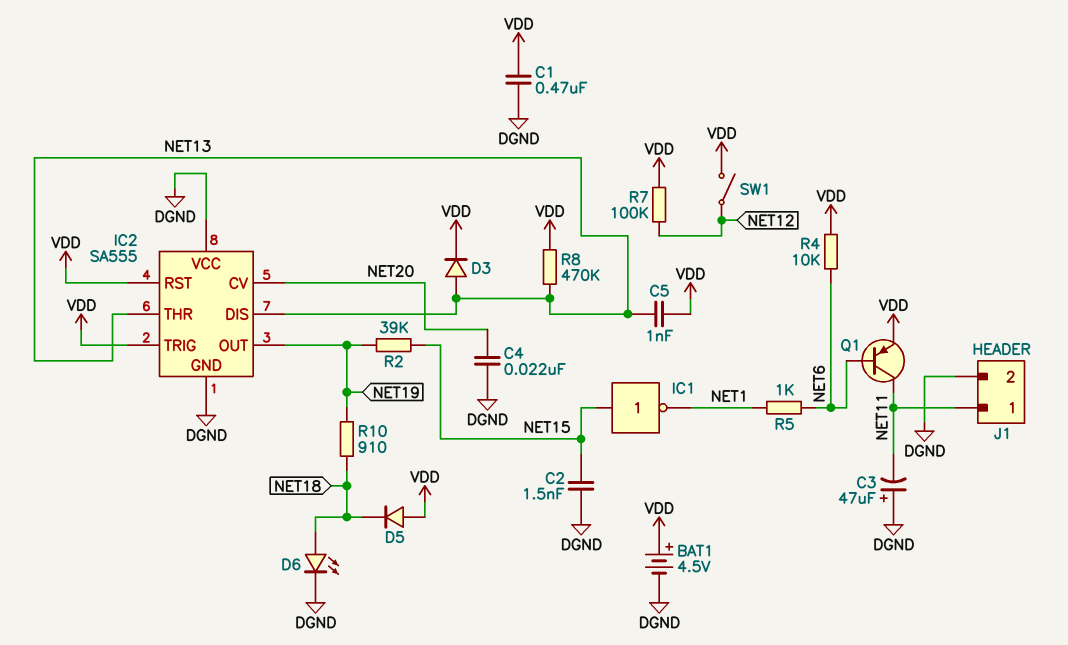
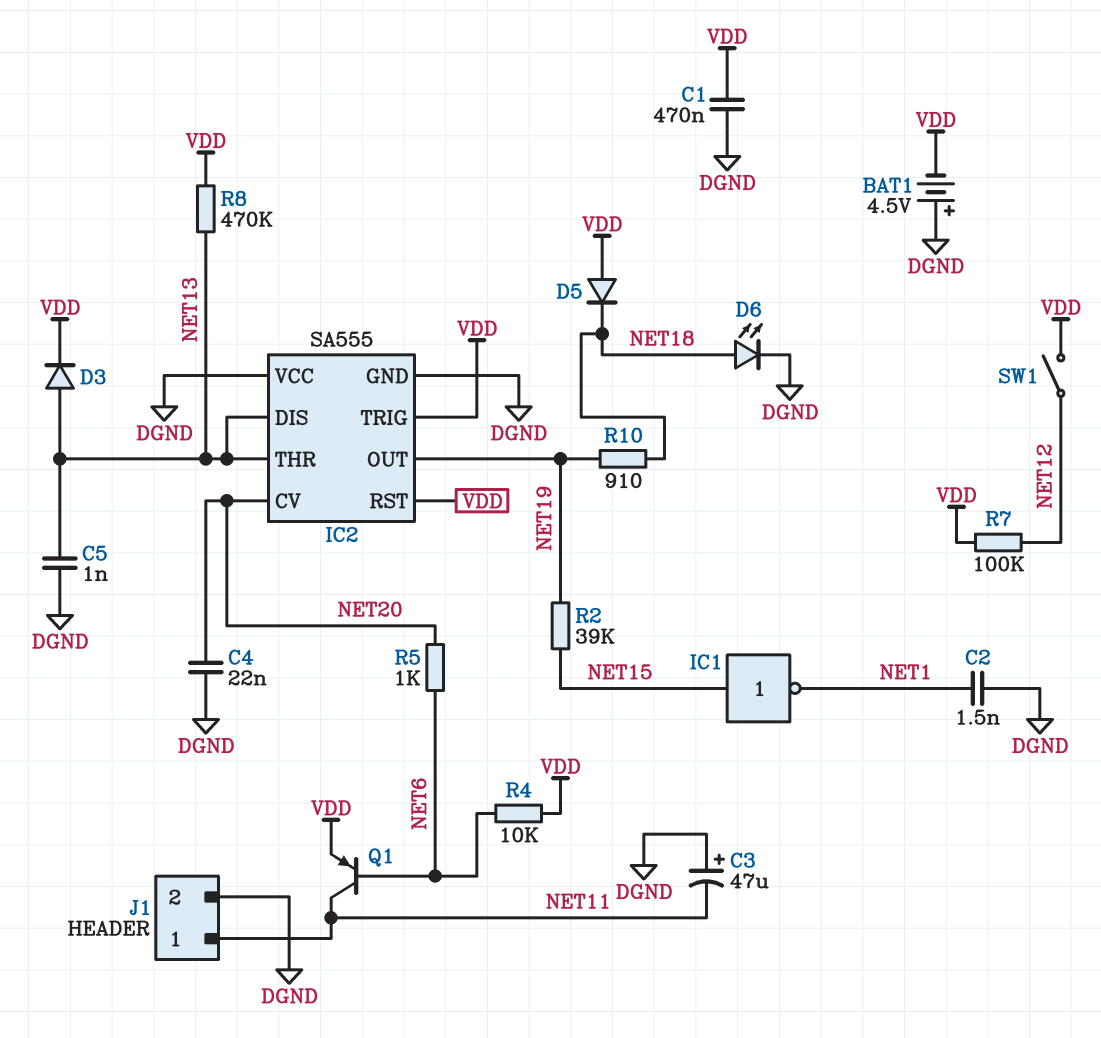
BAT1: 4.5V (plus VDD, minus DGND) -> 4.5V (plus DGND, minus VDD)
C2: 1.5nF (DGND, NET15) -> 1.5nF (DGND, NET1)
C5: 1nF (NET13, VDD) -> 1nF (DGND, NET13)
R5: 1k (NET1, NET6) -> 1k (NET6, NET20)

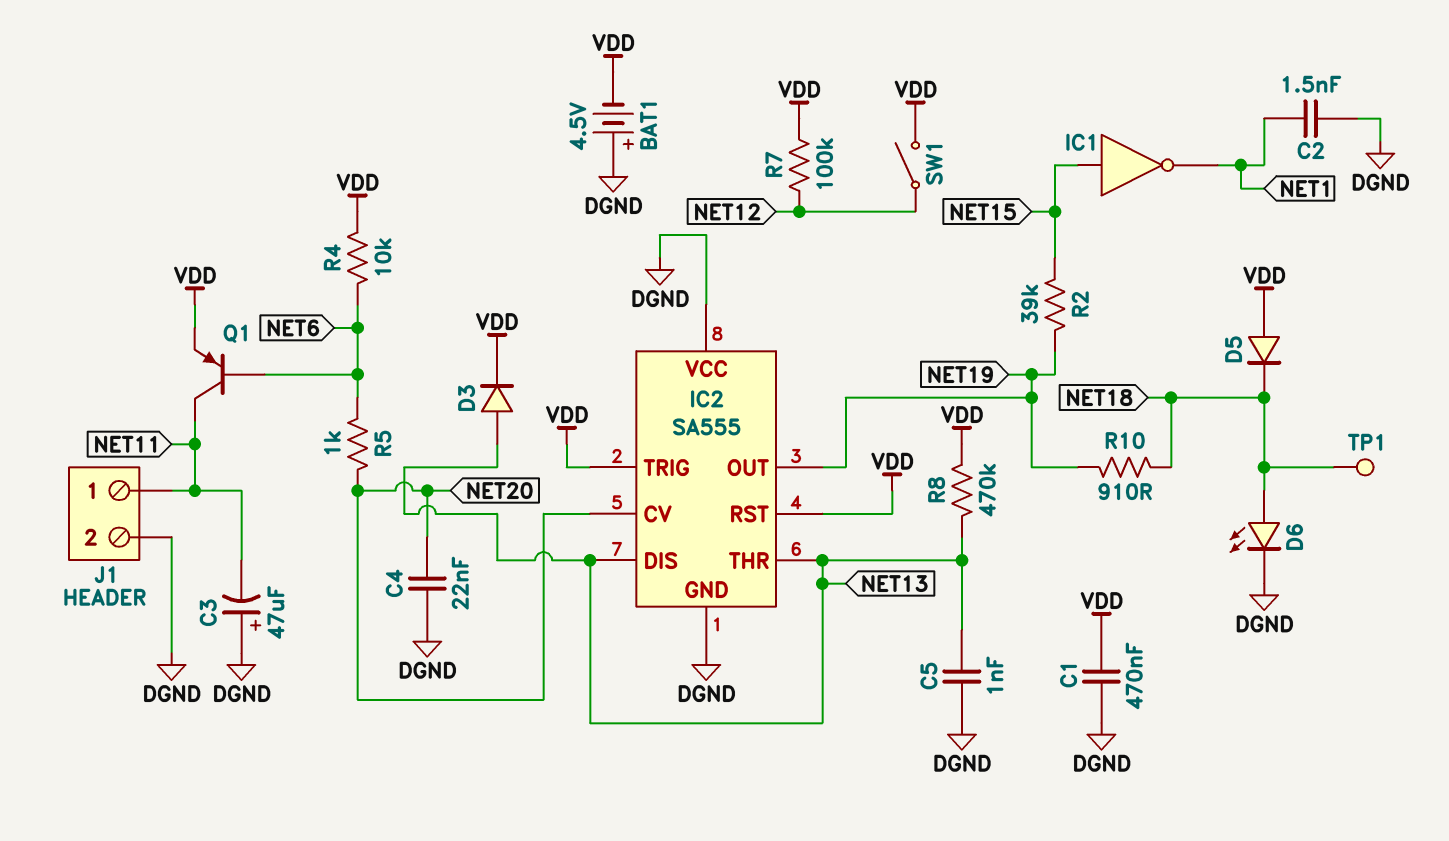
TP1: none -> test point (NET18)

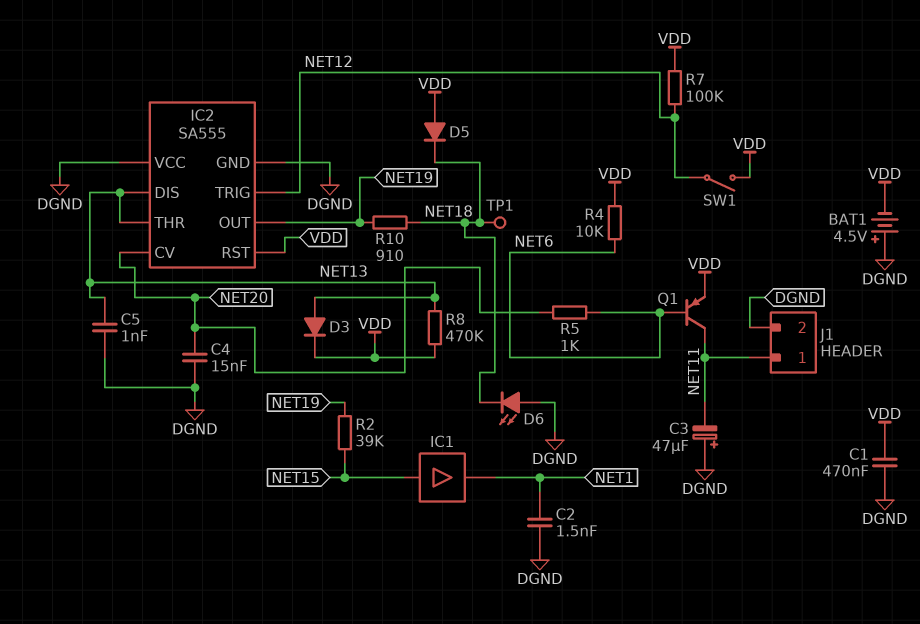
C4: 22nF (DGND, NET20) -> 15nF (DGND, NET20)
D6: LED (A NET18, K DGND) -> LED (A DGND, K NET18)
IC1: NOT (in NET15, out NET1) -> buffer (in NET15, out NET1)
IC2 pin TRIG: VDD -> NET12

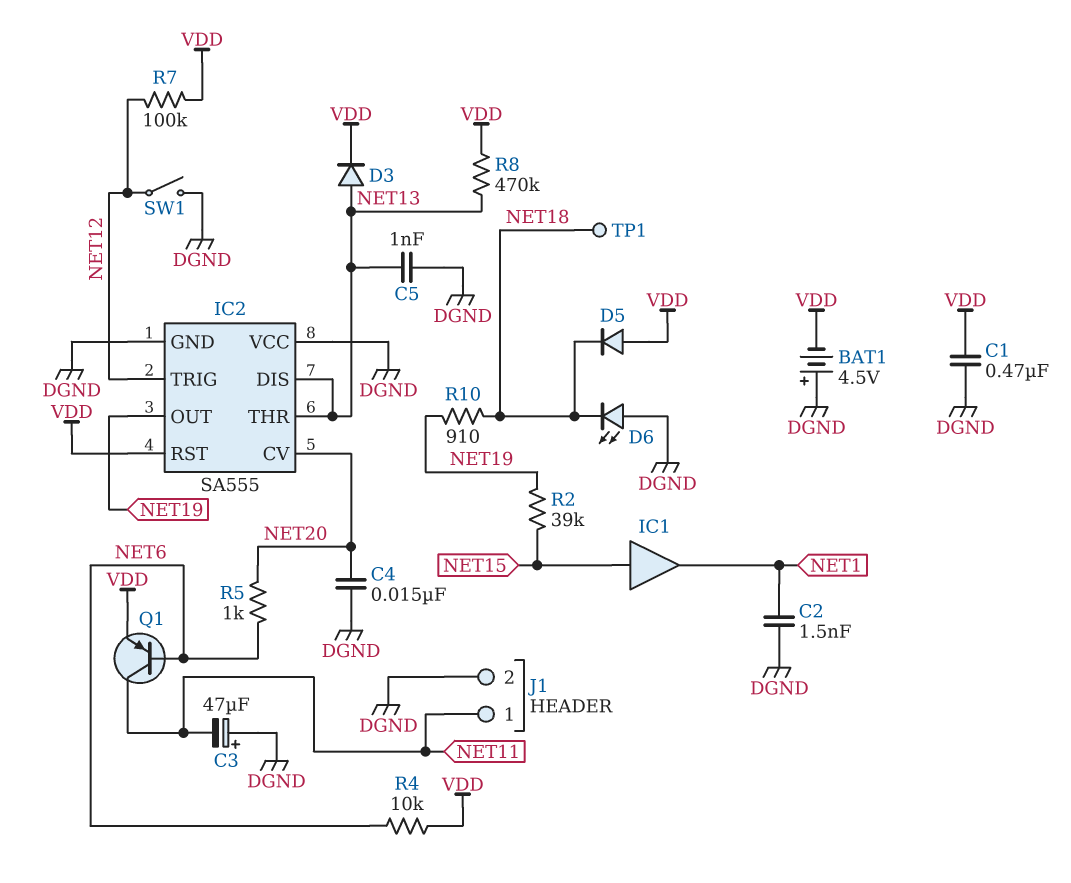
SW1: switch (NET12, VDD) -> switch (DGND, NET12)

